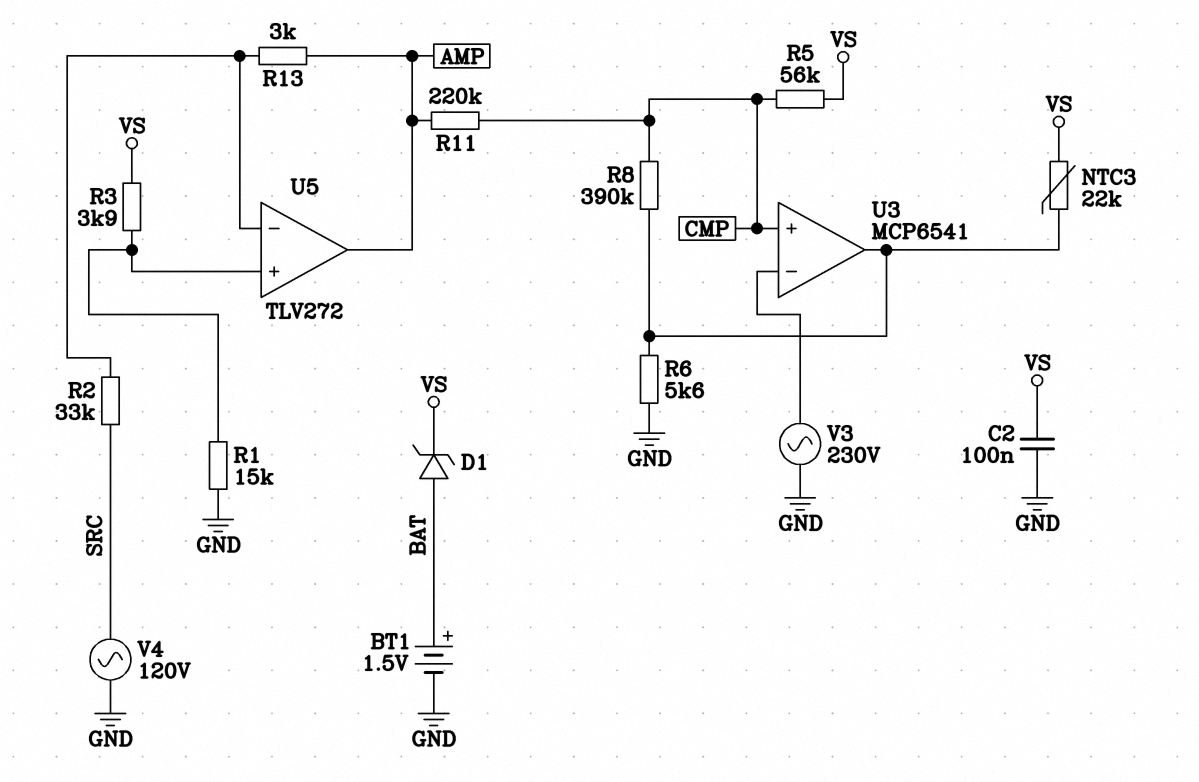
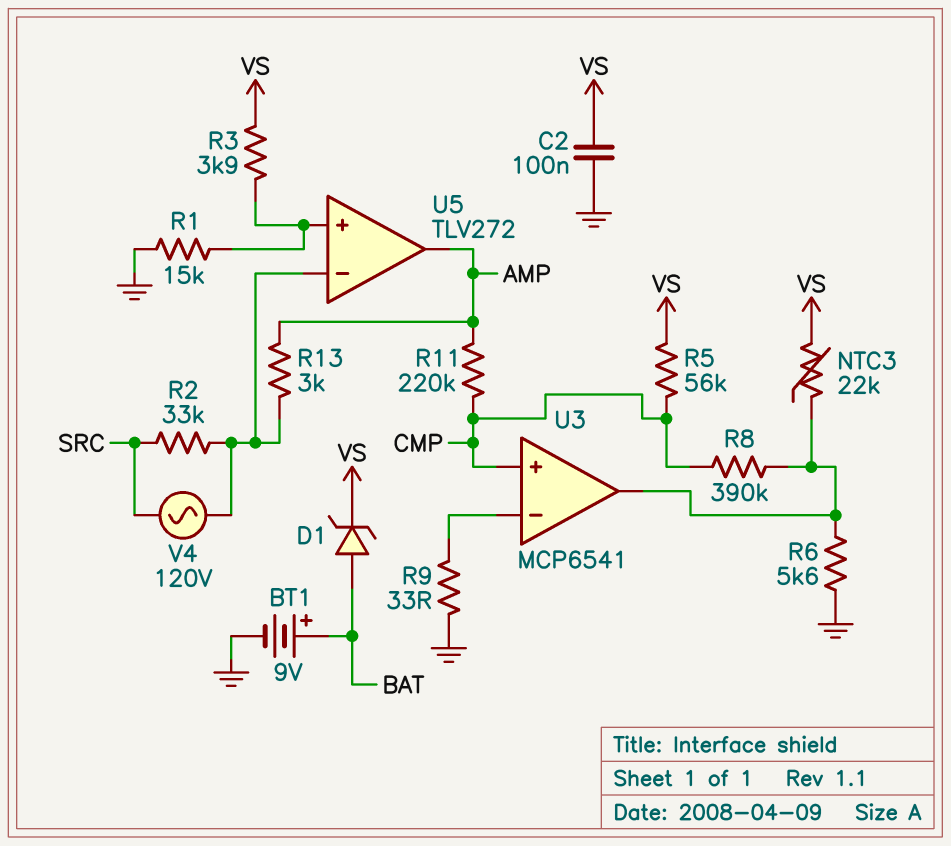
BT1: 1.5V (plus BAT, minus GND) -> 9V (plus BAT, minus GND)
R9: none -> 33 (GND, U3/in-)
V3: AC 230V (GND, U3/in-) -> none
V4: AC 120V (GND, SRC) -> AC 120V (SRC, U5/in-)

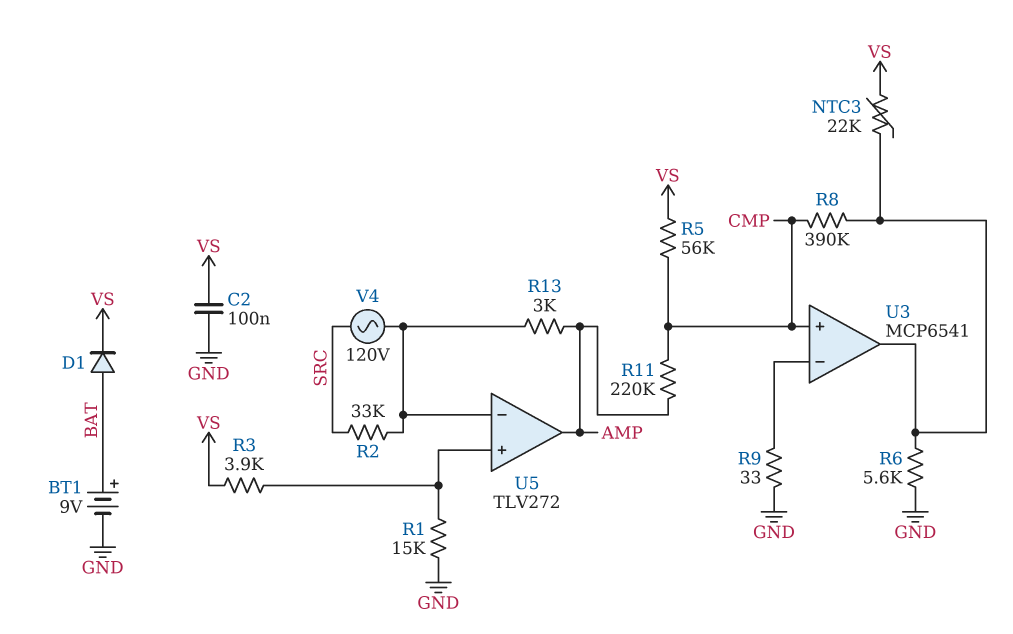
D1: zener (A BAT, K VS) -> diode (A BAT, K VS)

